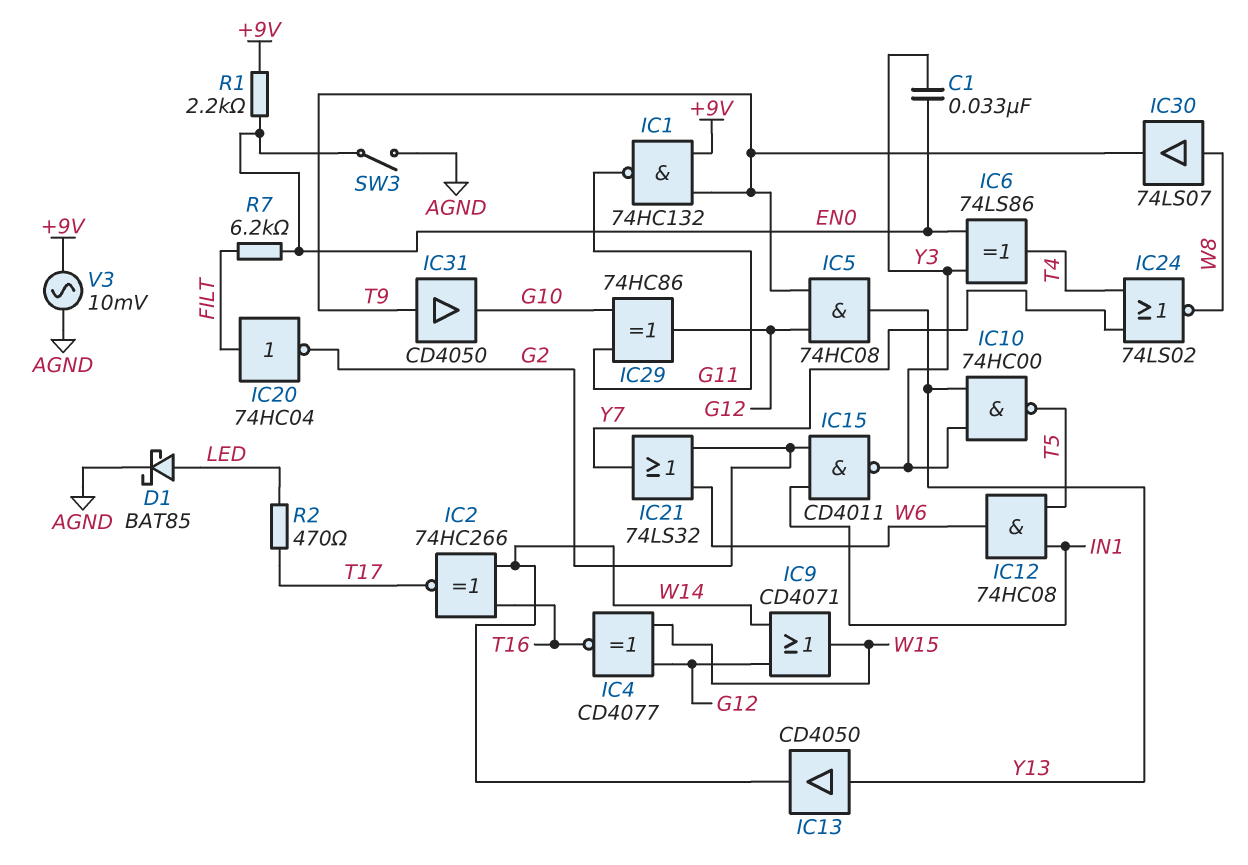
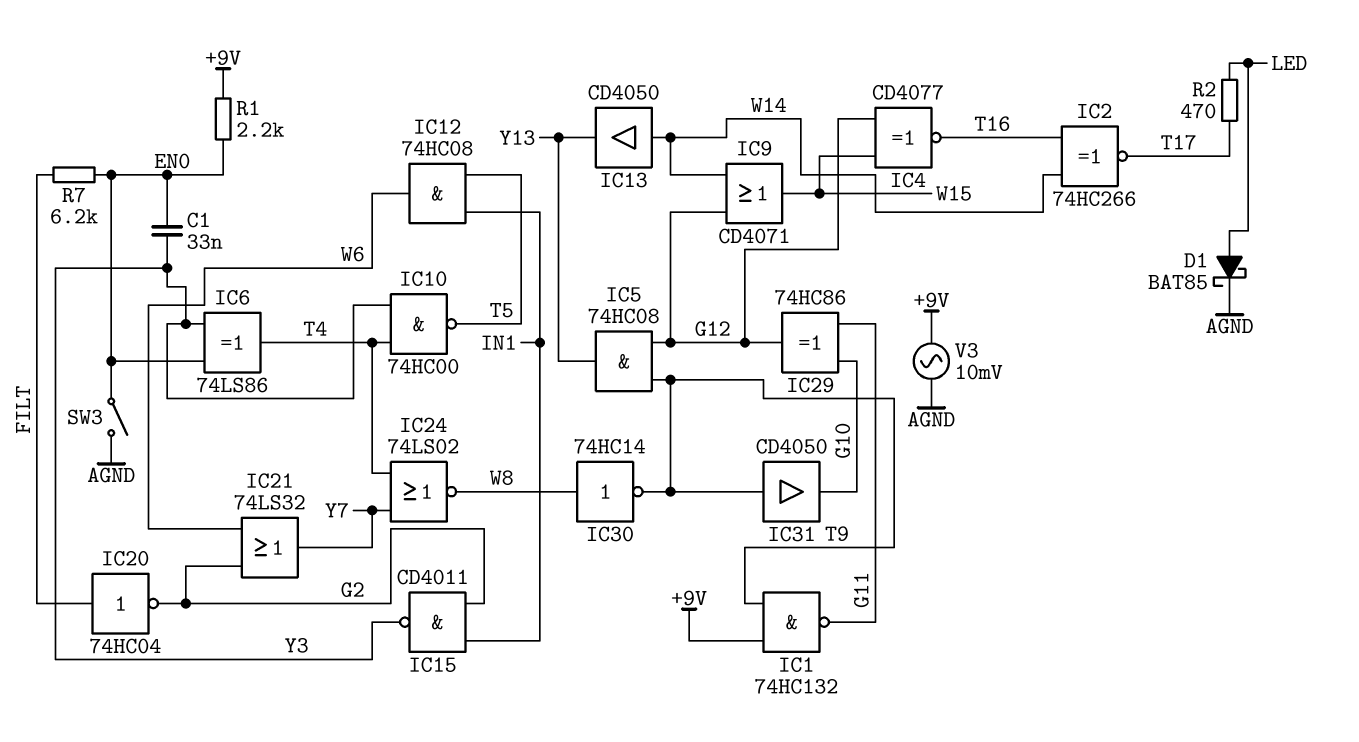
IC10: NAND 74HC00 (in Y3, in Y13, out T5) -> NAND 74HC00 (in T4, in Y3, out T5)
IC13: buffer CD4050 (in Y13, out W14) -> buffer CD4050 (in W14, out Y13)
IC30: buffer 74LS07 (in W8, out T9) -> NOT 74HC14 (in W8, out T9)

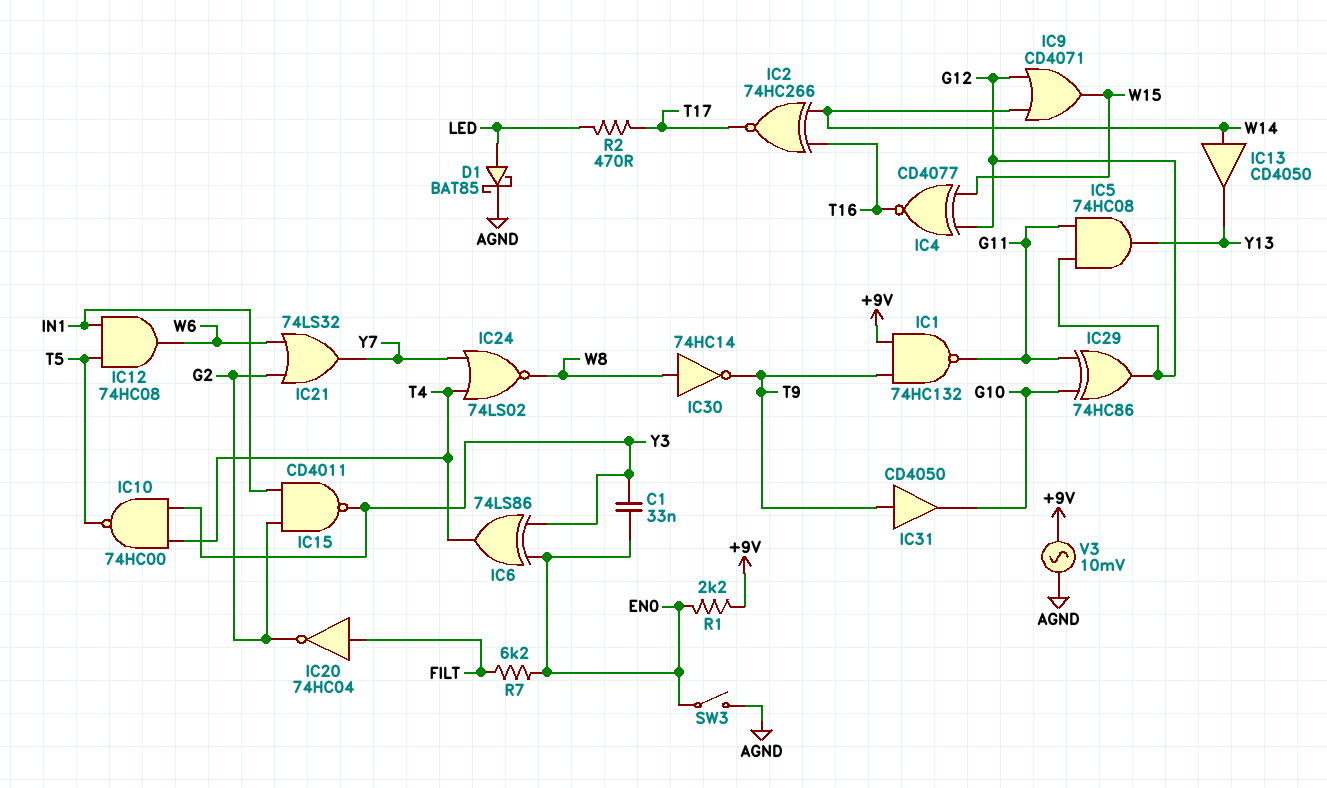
IC5: AND 74HC08 (in G12, in T9, out Y13) -> AND 74HC08 (in G11, in G12, out Y13)

